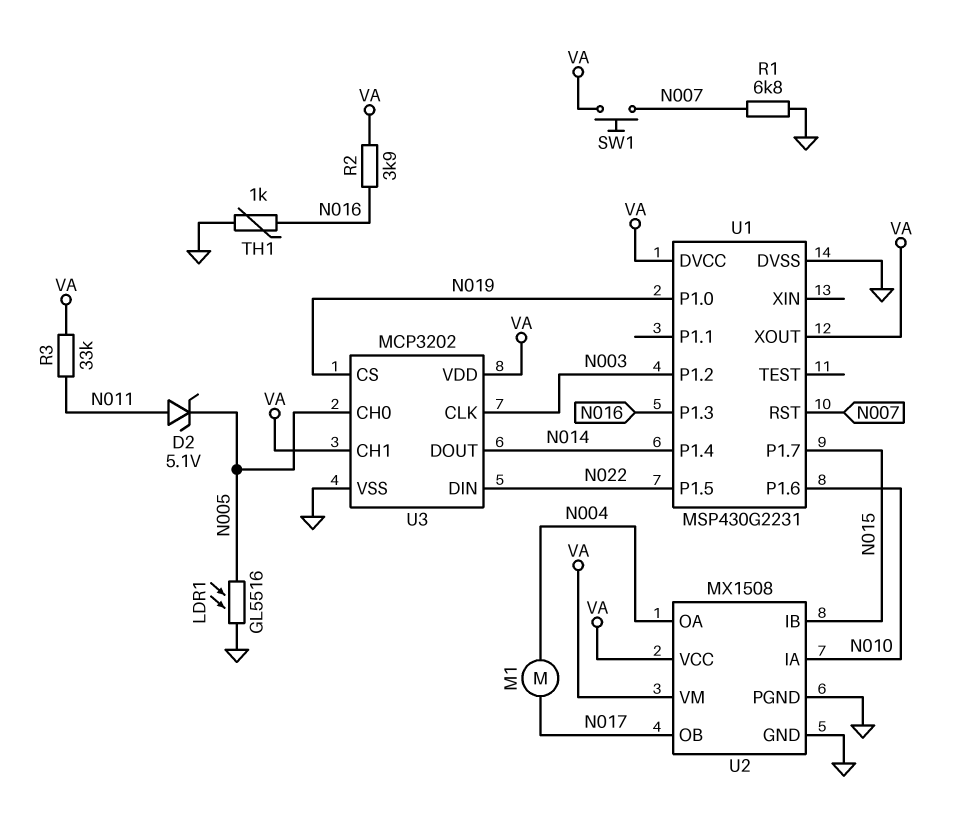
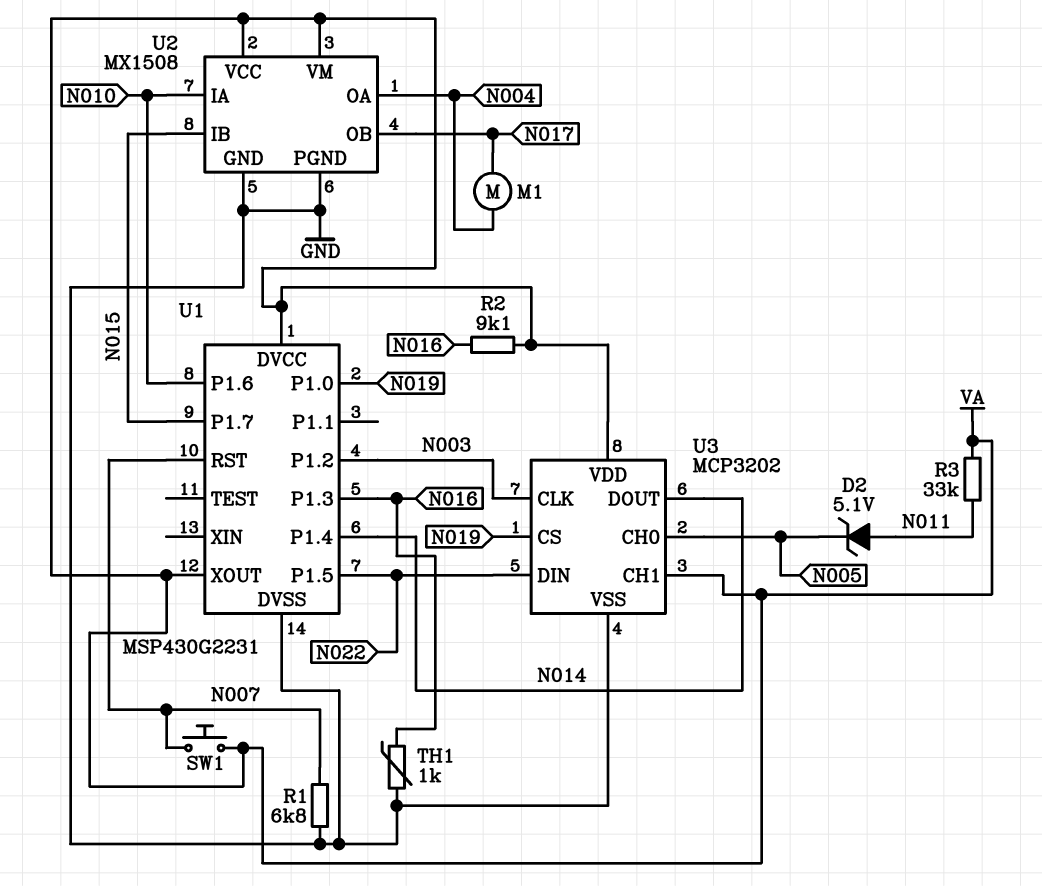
LDR1: GL5516 (GND, N005) -> none
R2: 3.9k (N016, VA) -> 9.1k (N016, VA)

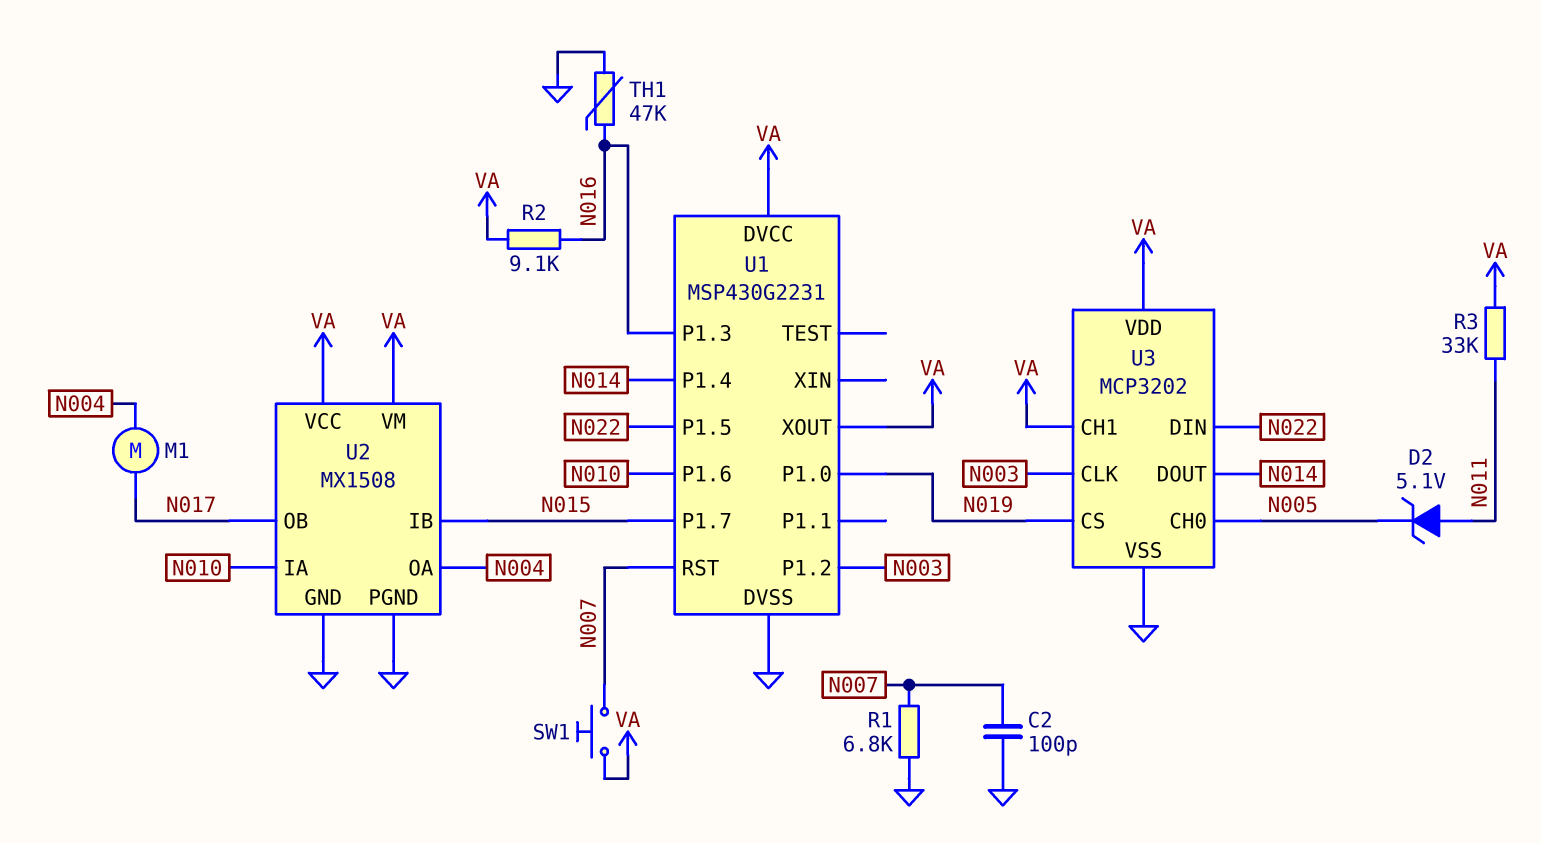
C2: none -> 100pF (GND, N007)
TH1: 1k (GND, N016) -> 47k (GND, N016)

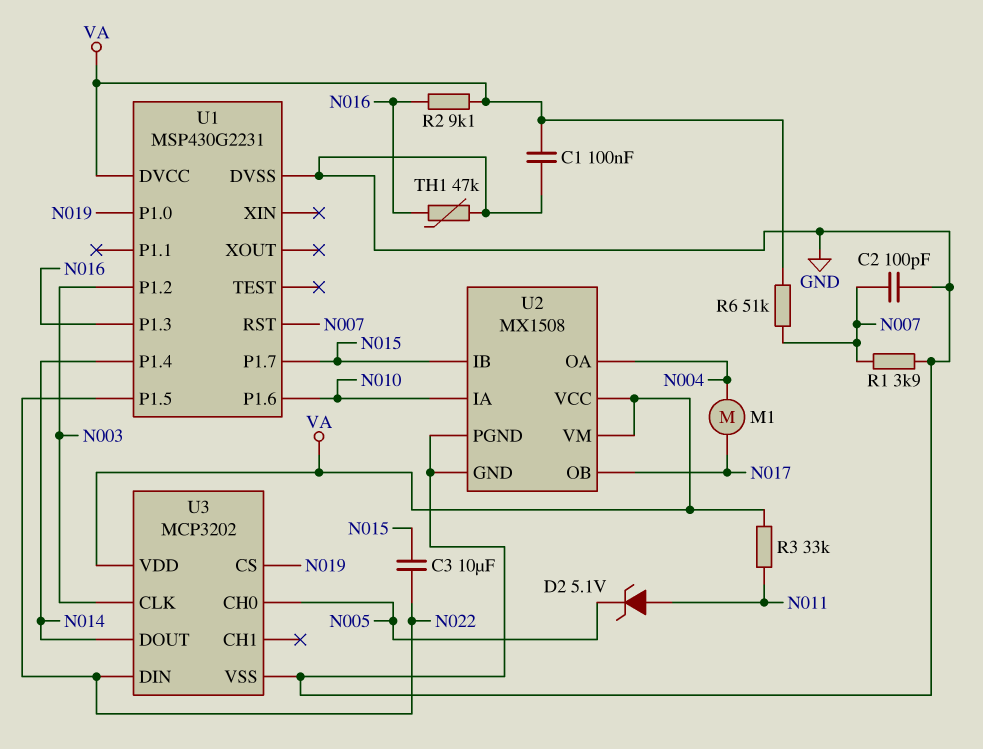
C1: none -> 100nF (GND, VA)
C3: none -> 10uF (N015, N022)
R1: 6.8k (GND, N007) -> 3.9k (GND, N007)
R6: none -> 51k (N007, VA)
SW1: button (N007, VA) -> none
U1 pin XOUT: VA -> none
U3 pin CH1: VA -> none

